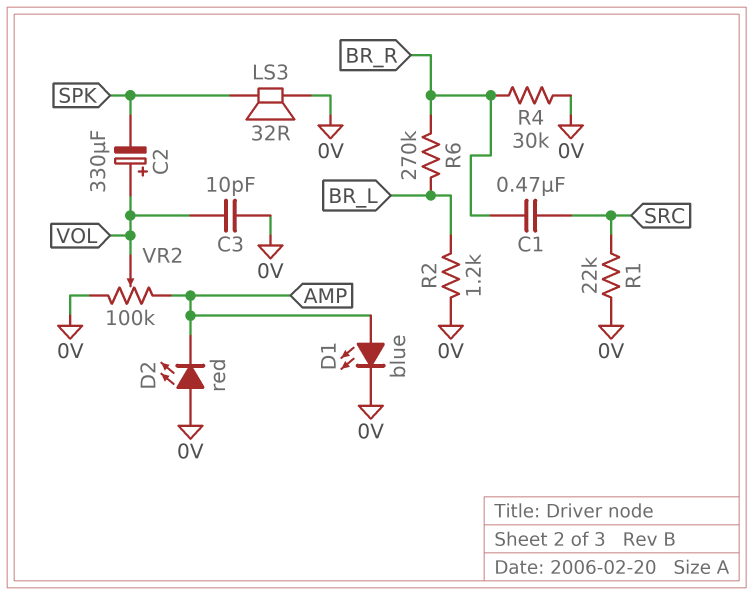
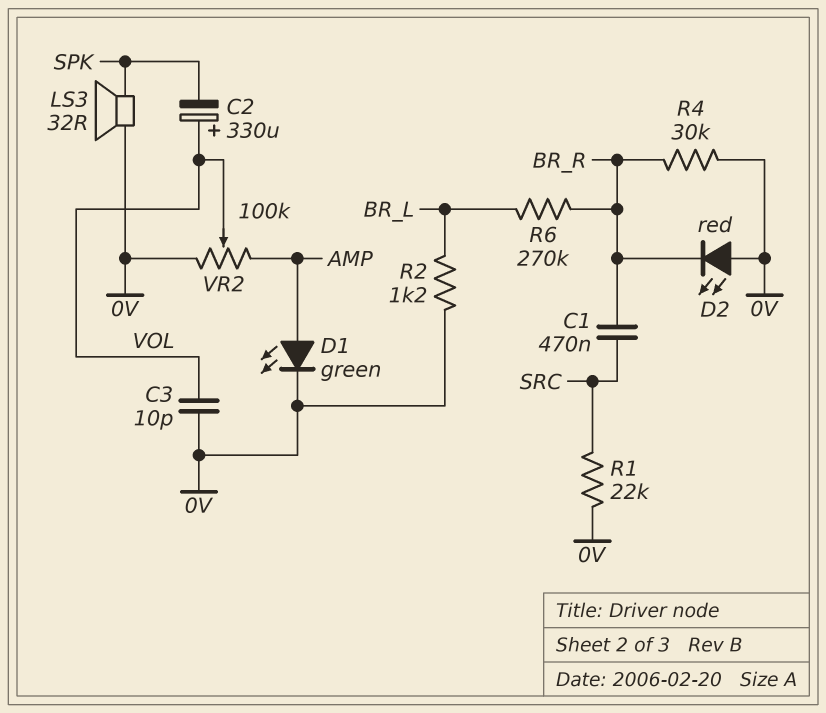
D1: LED blue (A AMP, K 0V) -> LED green (A AMP, K 0V)
D2: LED red (A 0V, K AMP) -> LED red (A 0V, K BR_R)

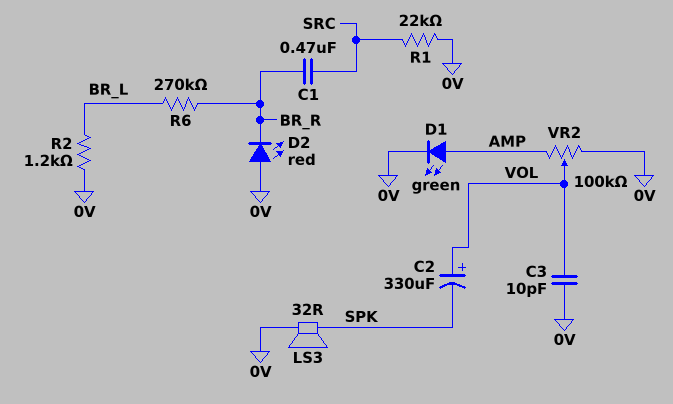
R4: 30k (0V, BR_R) -> none

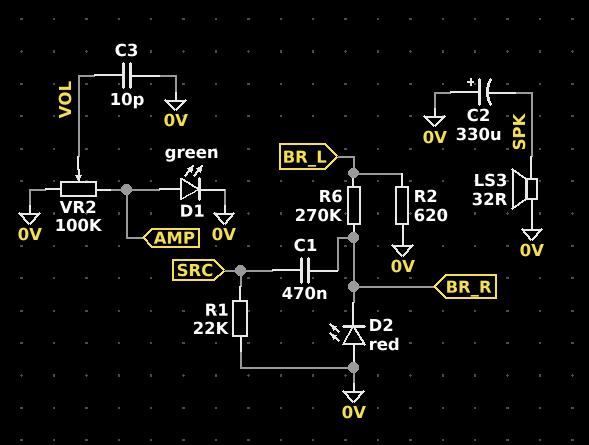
C2: 330uF (plus VOL, minus SPK) -> 330uF (plus 0V, minus SPK)
R2: 1.2k (0V, BR_L) -> 620 (0V, BR_L)

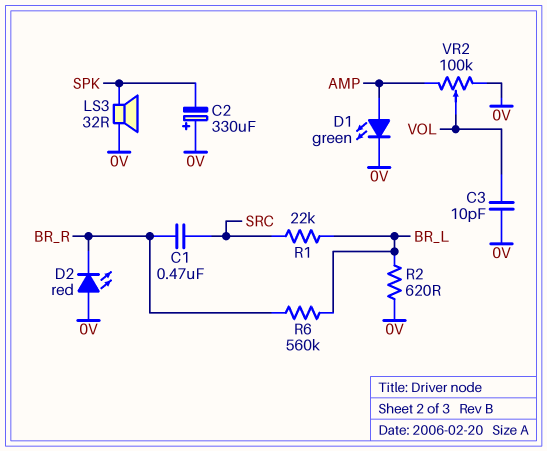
R1: 22k (0V, SRC) -> 22k (BR_L, SRC)
R6: 270k (BR_L, BR_R) -> 560k (BR_L, BR_R)

